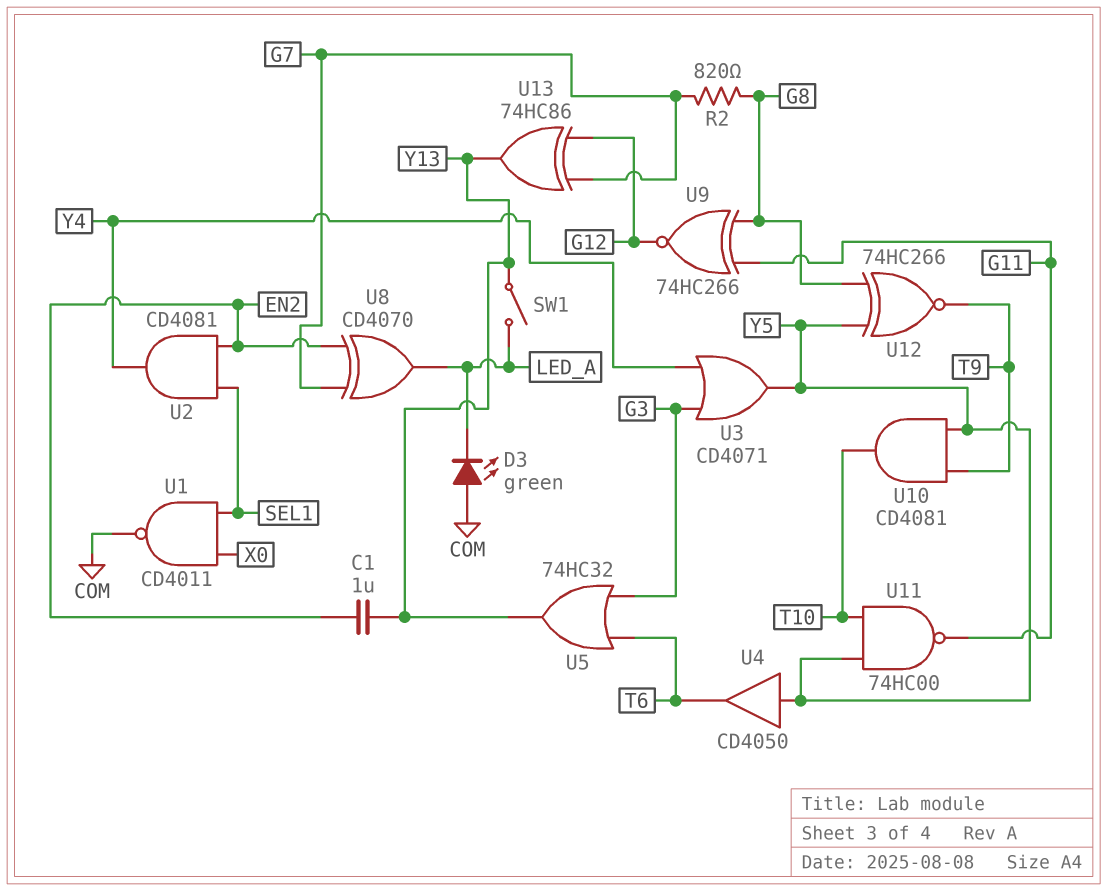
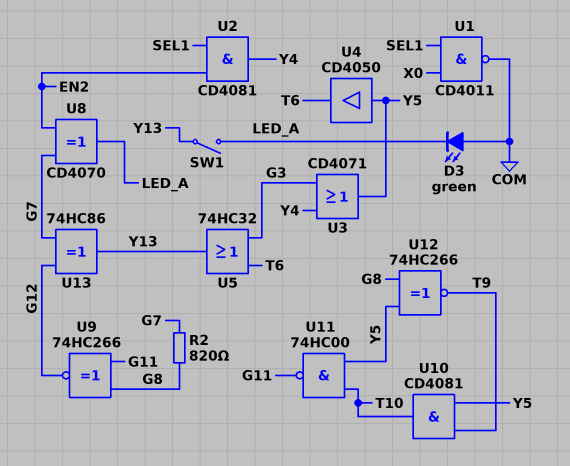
C1: 1uF (EN2, Y13) -> none

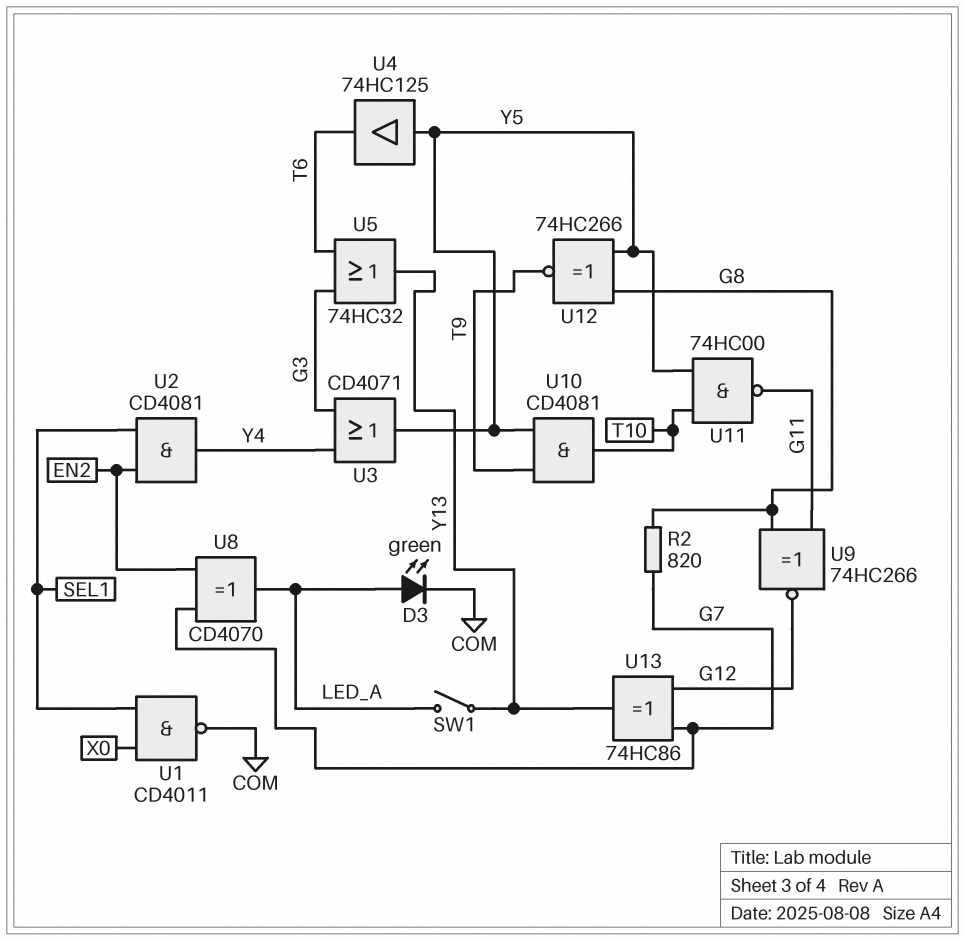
D3: LED green (A COM, K LED_A) -> LED green (A LED_A, K COM)
U4: buffer CD4050 (in Y5, out T6) -> buffer 74HC125 (in Y5, out T6)

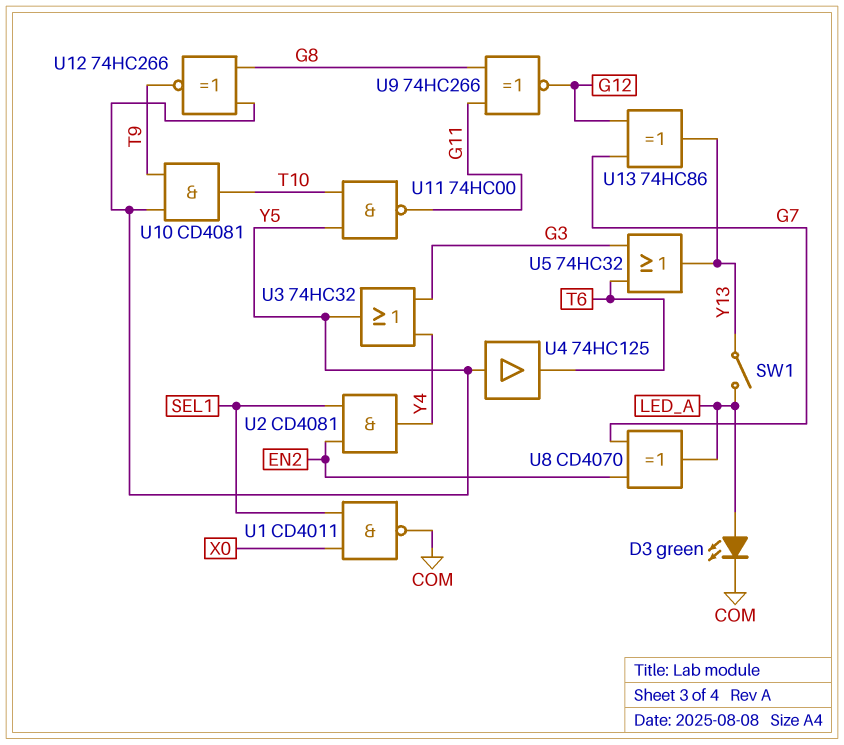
R2: 820 (G7, G8) -> none
U3: OR CD4071 (in G3, in Y4, out Y5) -> OR 74HC32 (in G3, in Y4, out Y5)

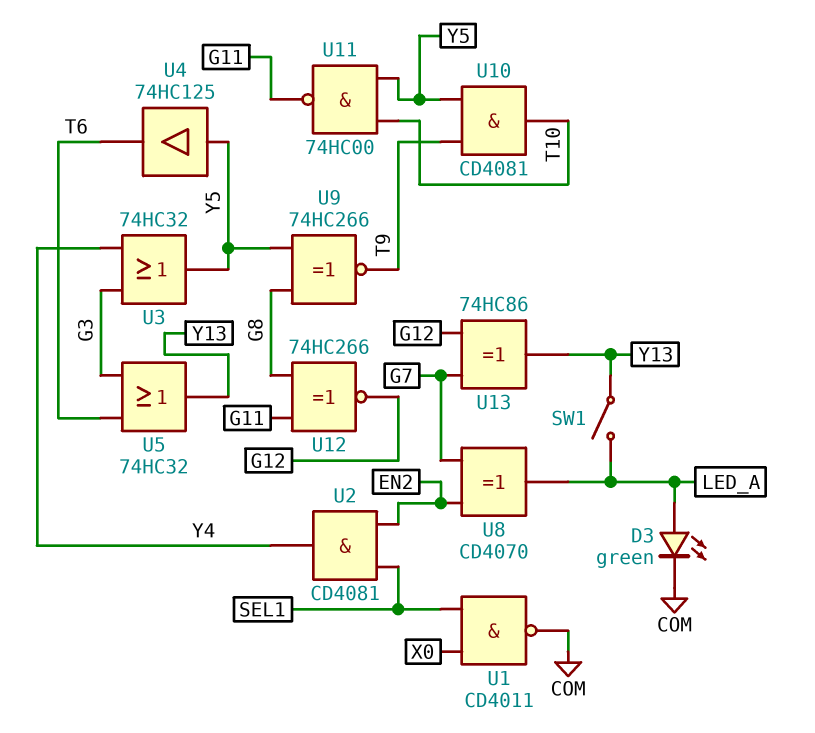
U9: XNOR 74HC266 (in G8, in G11, out G12) -> XNOR 74HC266 (in G8, in Y5, out T9)
U12: XNOR 74HC266 (in G8, in Y5, out T9) -> XNOR 74HC266 (in G8, in G11, out G12)

